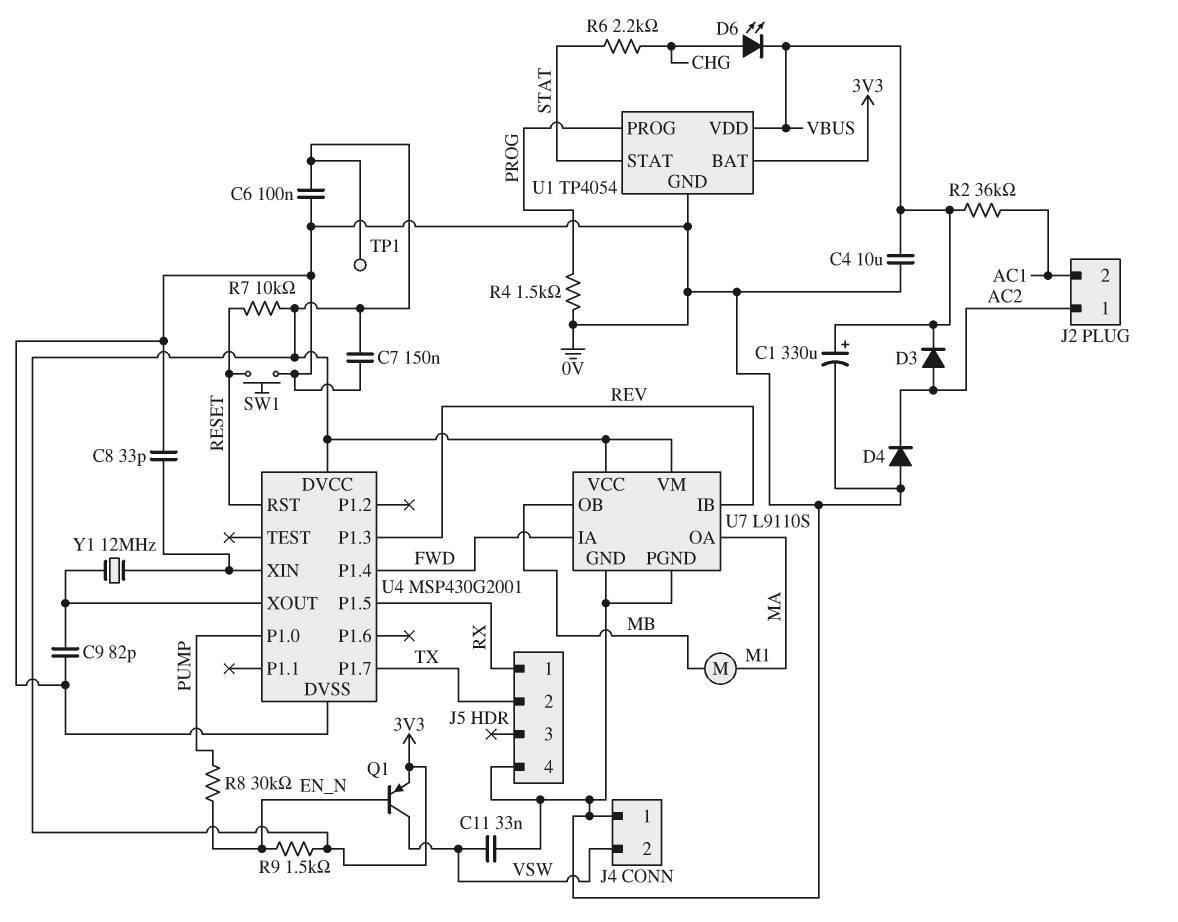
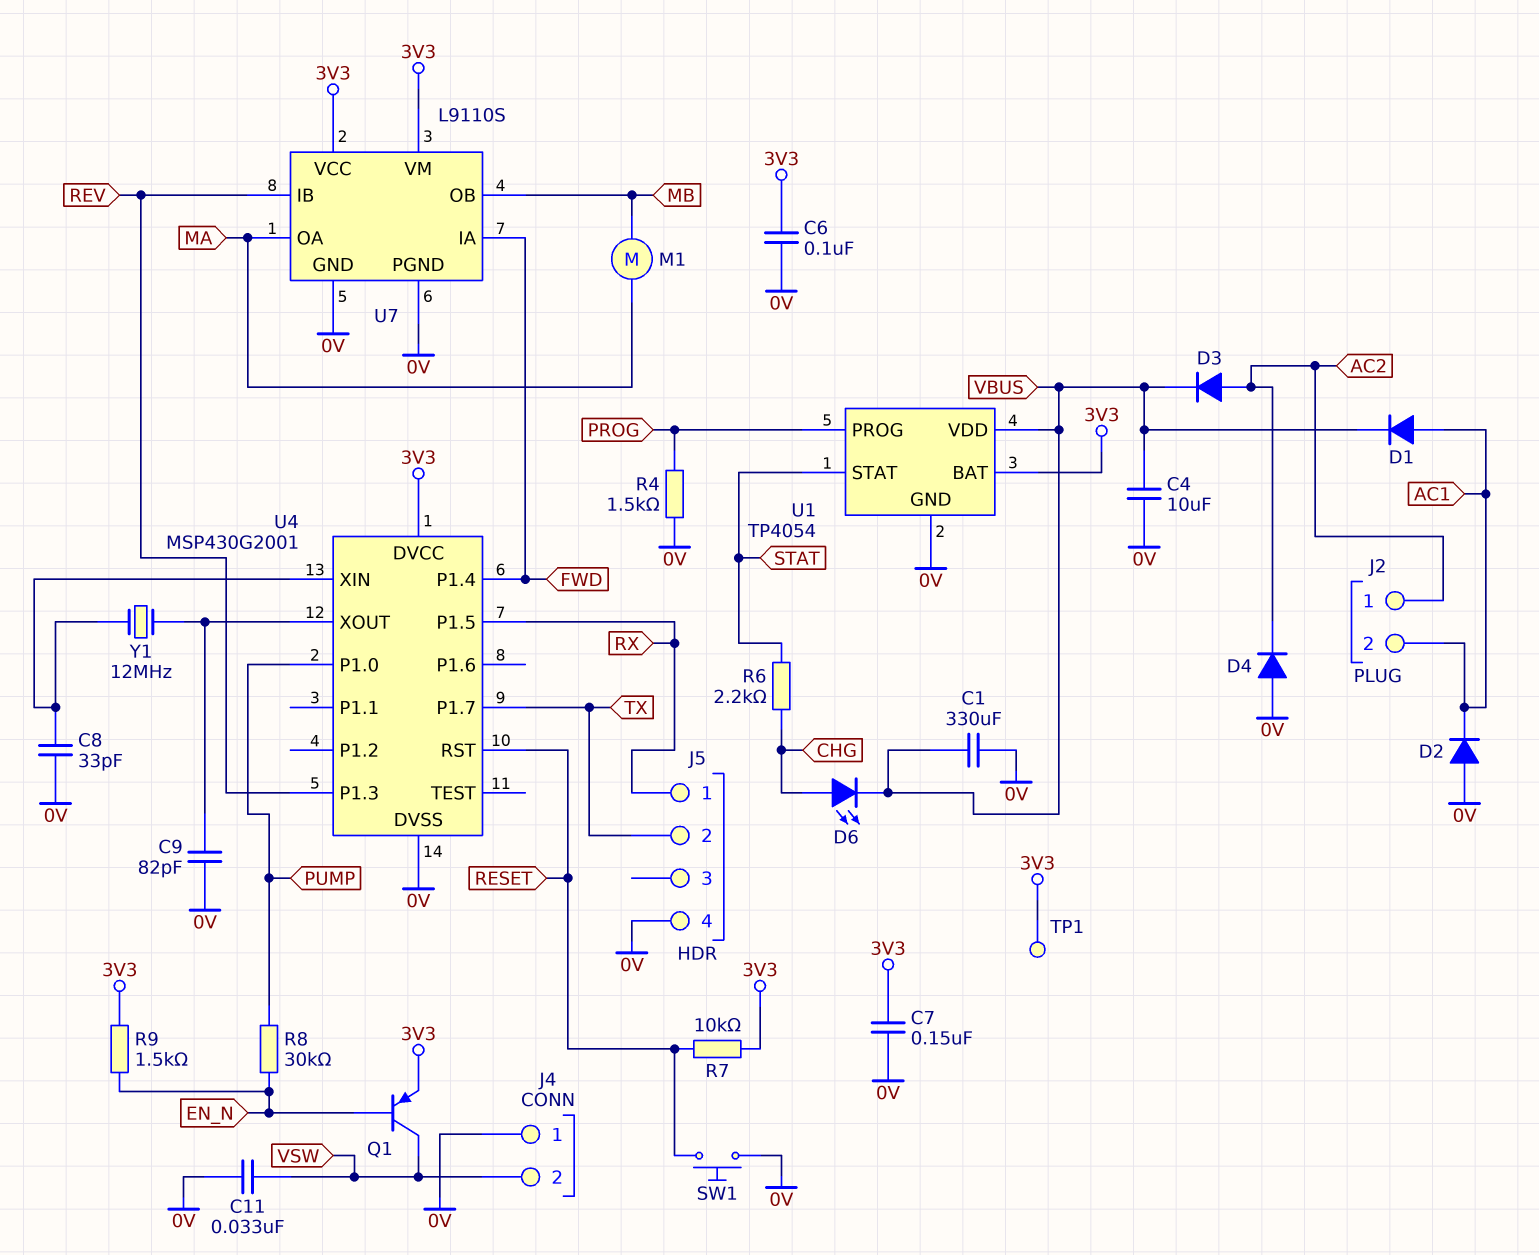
C1: 330uF (plus VBUS, minus 0V) -> 330uF (0V, VBUS)
D1: none -> diode (A AC1, K VBUS)
D2: none -> diode (A 0V, K AC1)
R2: 36k (AC1, VBUS) -> none

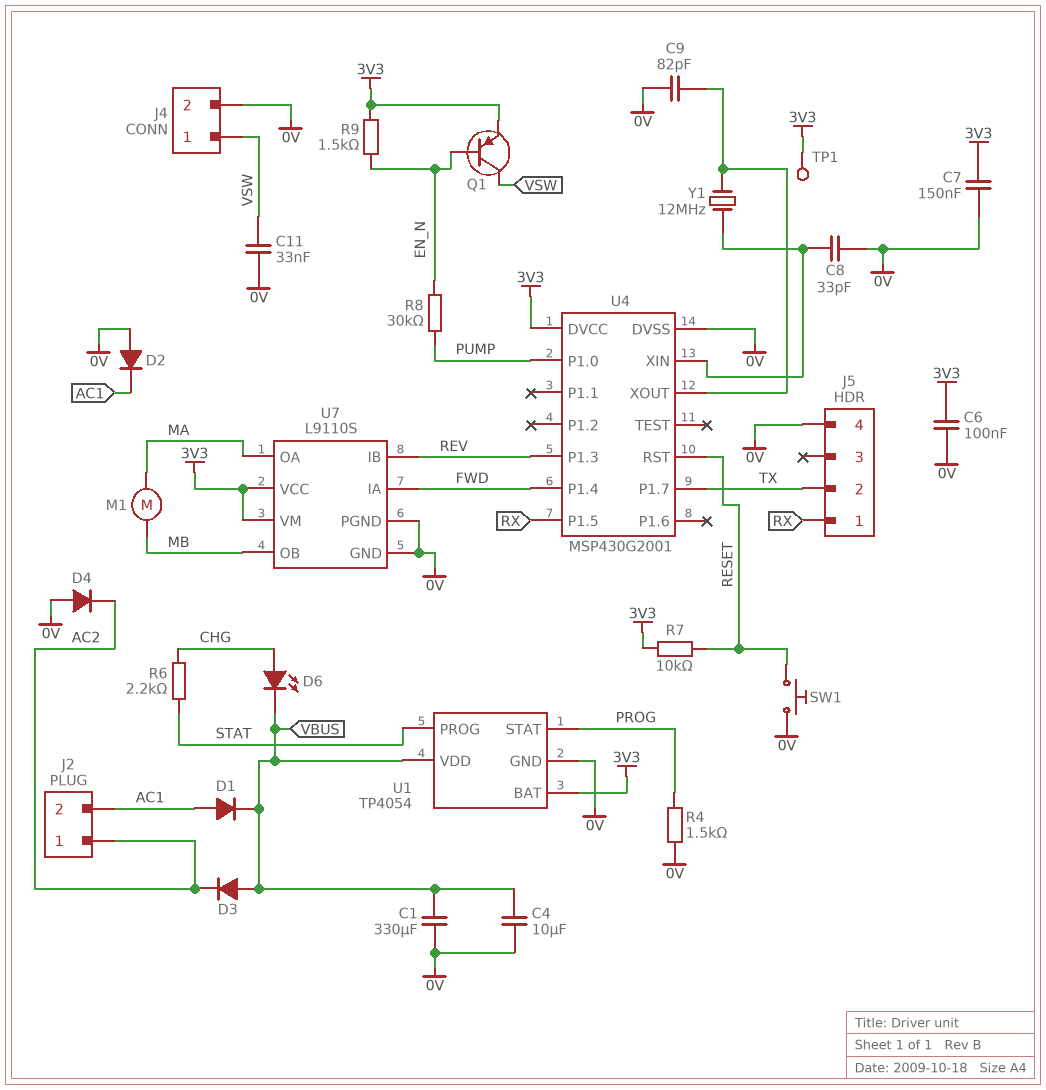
D3: diode (A AC2, K VBUS) -> diode (A VBUS, K AC2)
J4 pin 1: 0V -> VSW
J4 pin 2: VSW -> 0V
U1 pin PROG: PROG -> STAT
U1 pin STAT: STAT -> PROG

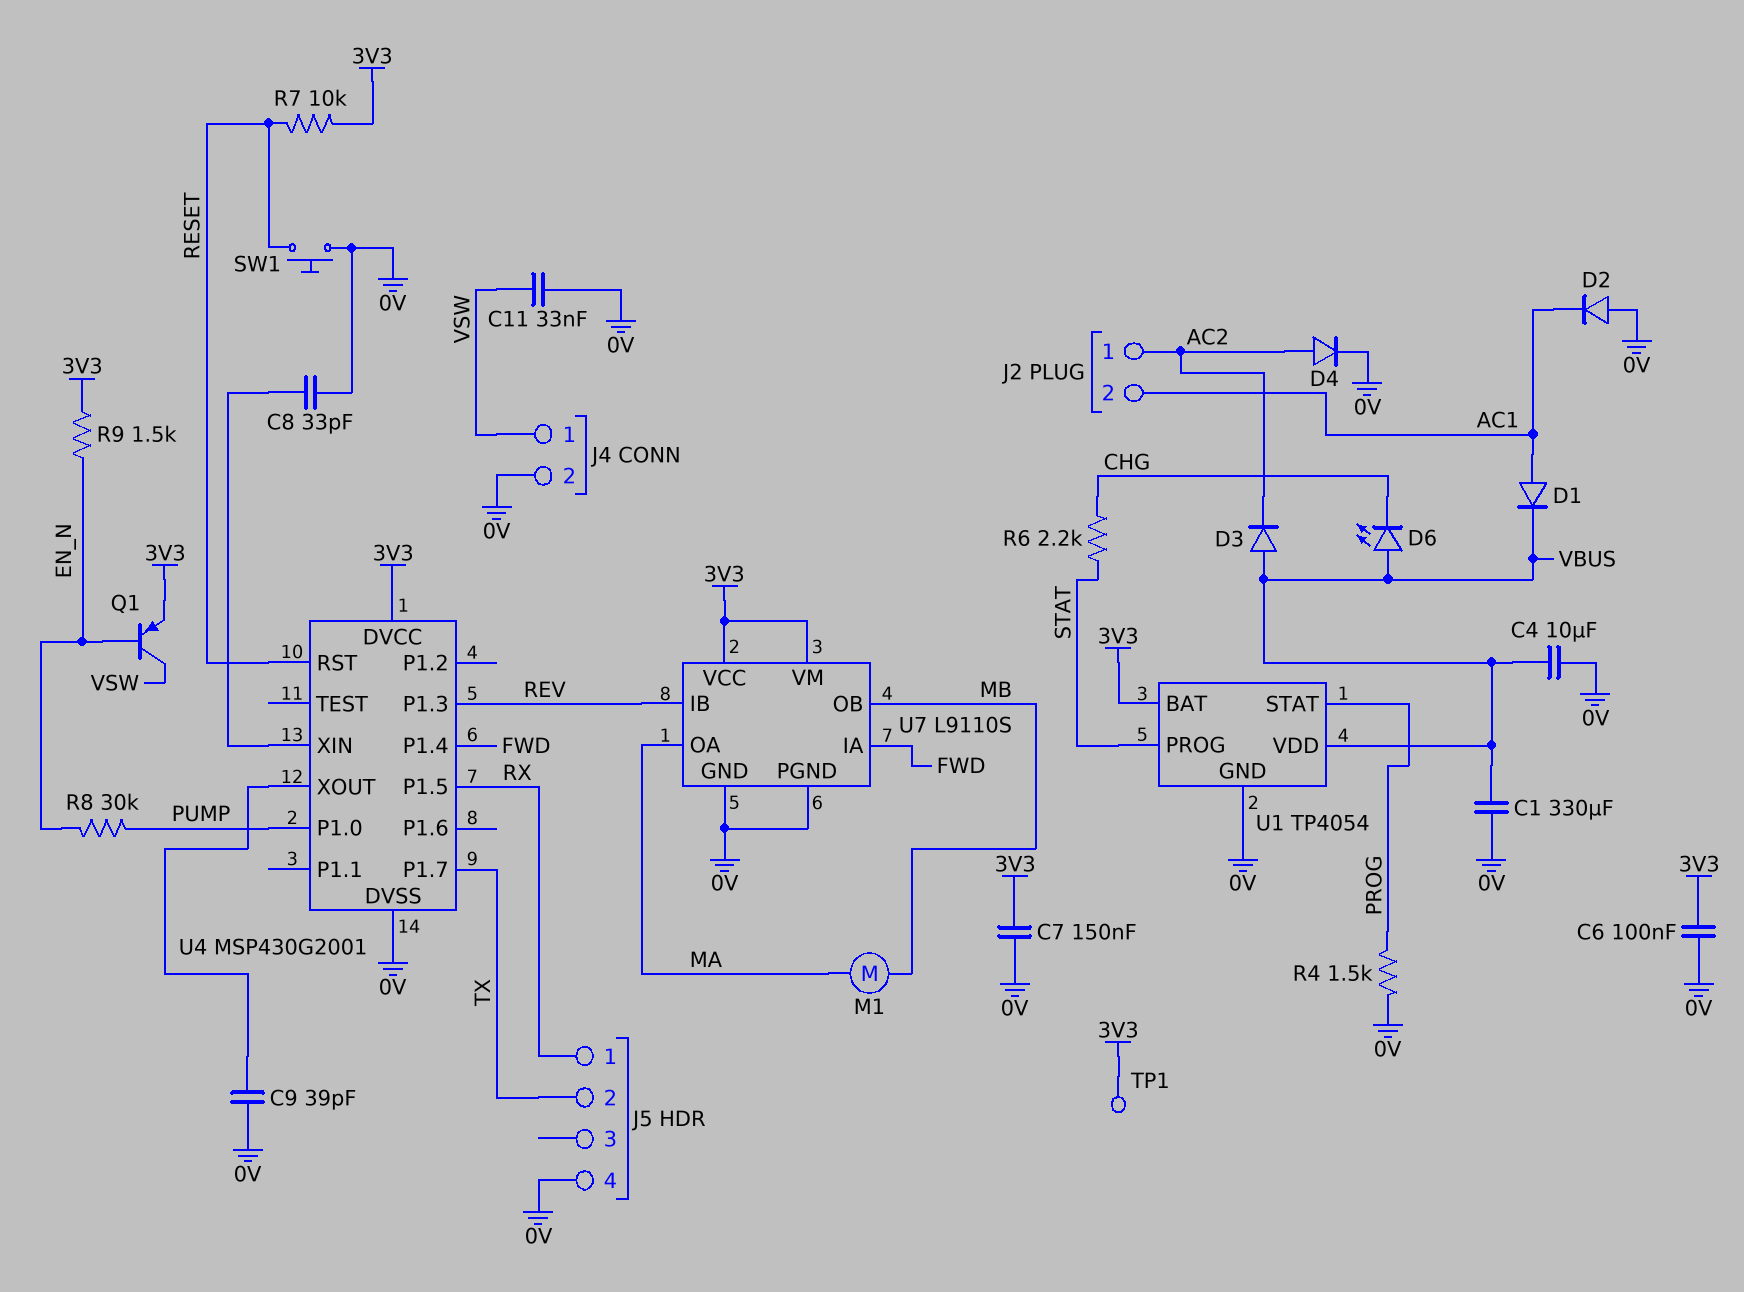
C9: 82pF (0V, U4/XOUT) -> 39pF (0V, U4/XOUT)
D4: diode (A 0V, K AC2) -> diode (A AC2, K 0V)
D6: LED (A CHG, K VBUS) -> LED (A VBUS, K CHG)
Y1: 12MHz (U4/XIN, U4/XOUT) -> none

